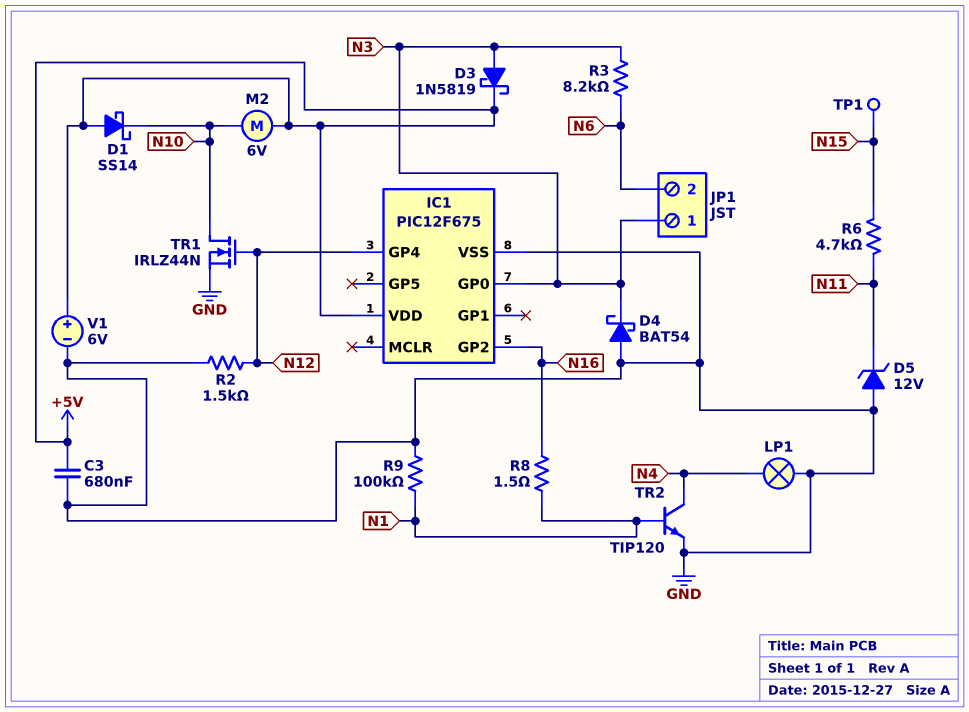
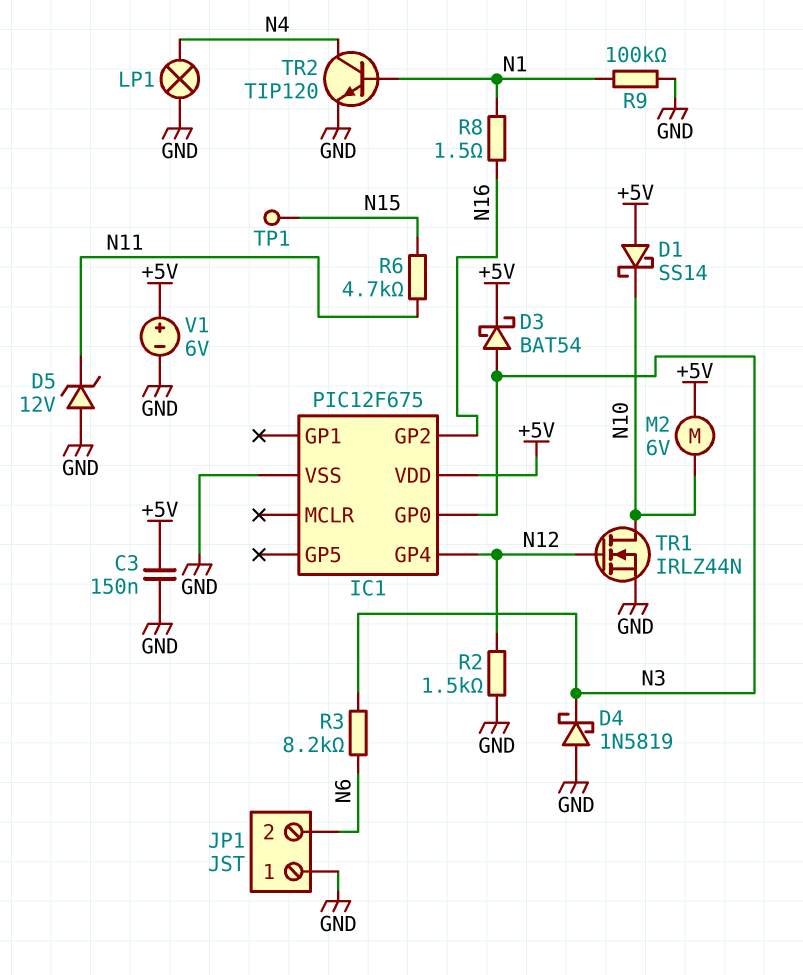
C3: 680nF (+5V, GND) -> 150nF (+5V, GND)
D3: schottky 1N5819 (A N3, K +5V) -> schottky BAT54 (A N3, K +5V)
D4: schottky BAT54 (A GND, K N3) -> schottky 1N5819 (A GND, K N3)
JP1 pin 1: N3 -> GND

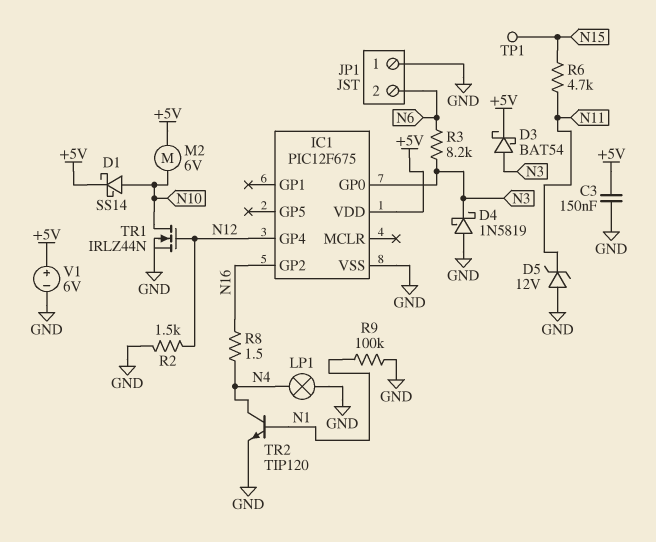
D1: schottky SS14 (A +5V, K N10) -> schottky SS14 (A N10, K +5V)
R8: 1.5 (N1, N16) -> 1.5 (N4, N16)

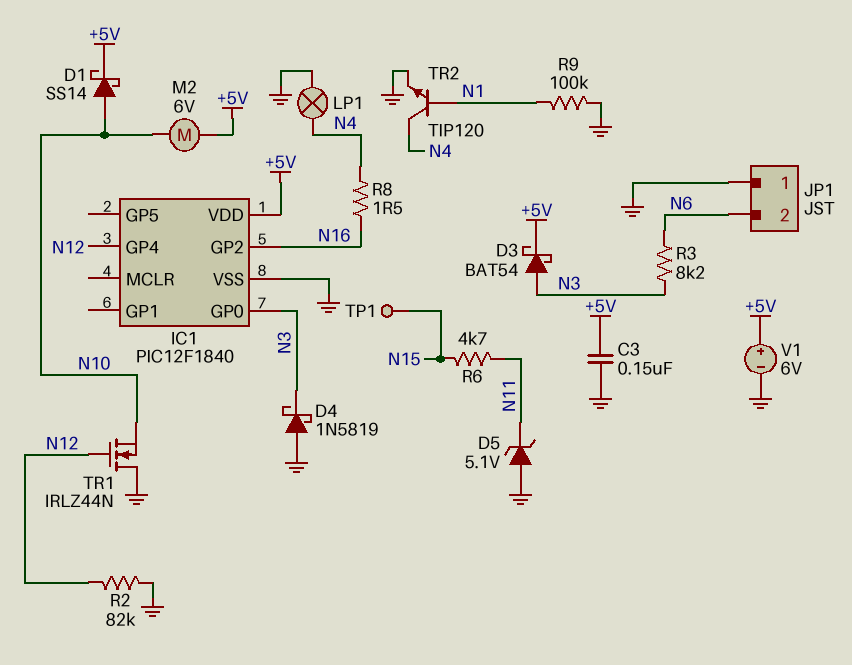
D5: zener 12V (A GND, K N11) -> zener 5.1V (A GND, K N11)
IC1: PIC12F675 -> PIC12F1840
R2: 1.5k (GND, N12) -> 82k (GND, N12)
TR1: NMOS IRLZ44N (G N12, D N10, S GND) -> NMOS IRLZ44N (G N12, D GND, S N10)

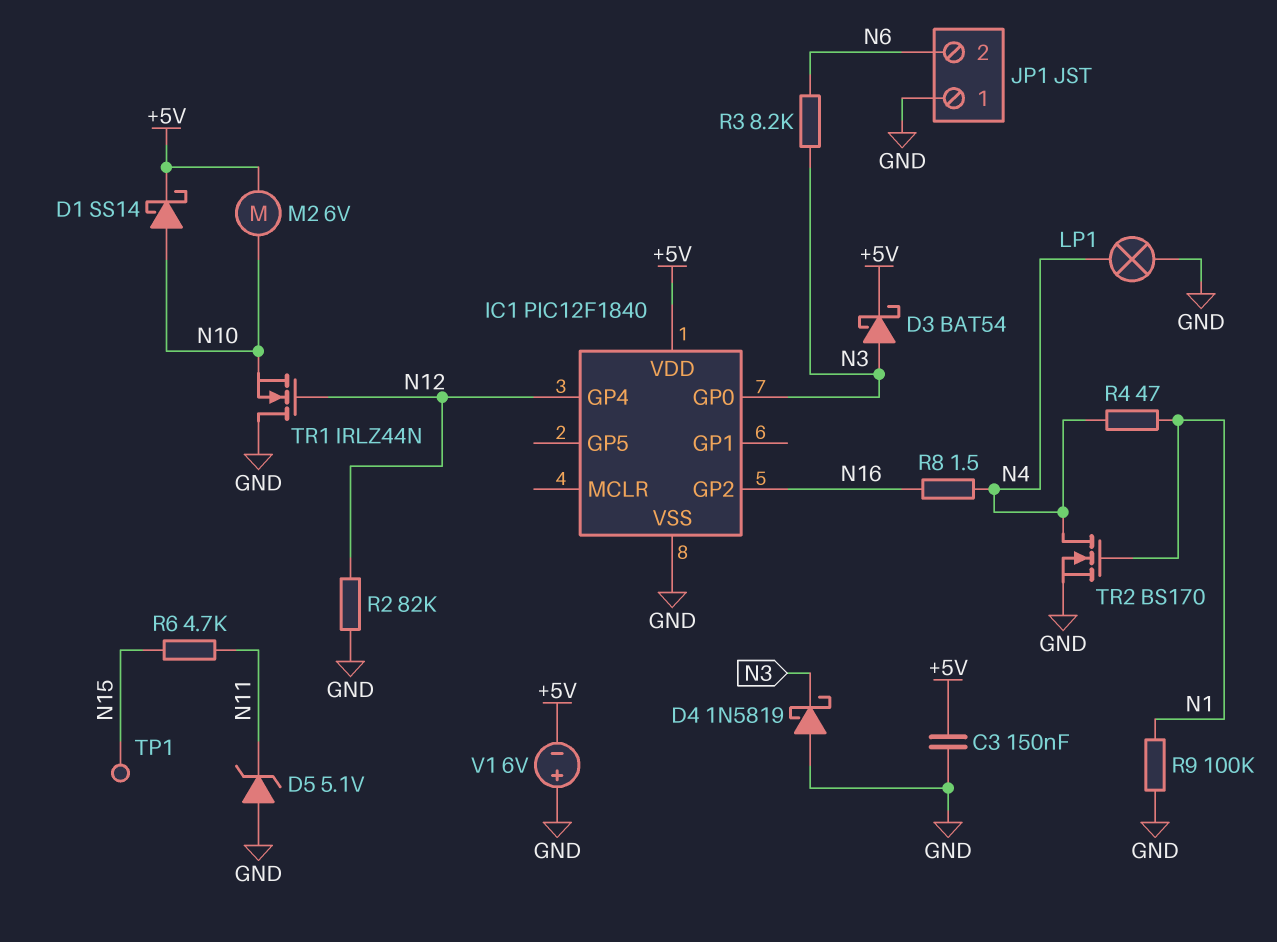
R4: none -> 47 (N1, N4)
TR2: NPN TIP120 (B N1, C N4, E GND) -> NMOS BS170 (G N1, D N4, S GND)
V1: 6V (plus +5V, minus GND) -> 6V (plus GND, minus +5V)

